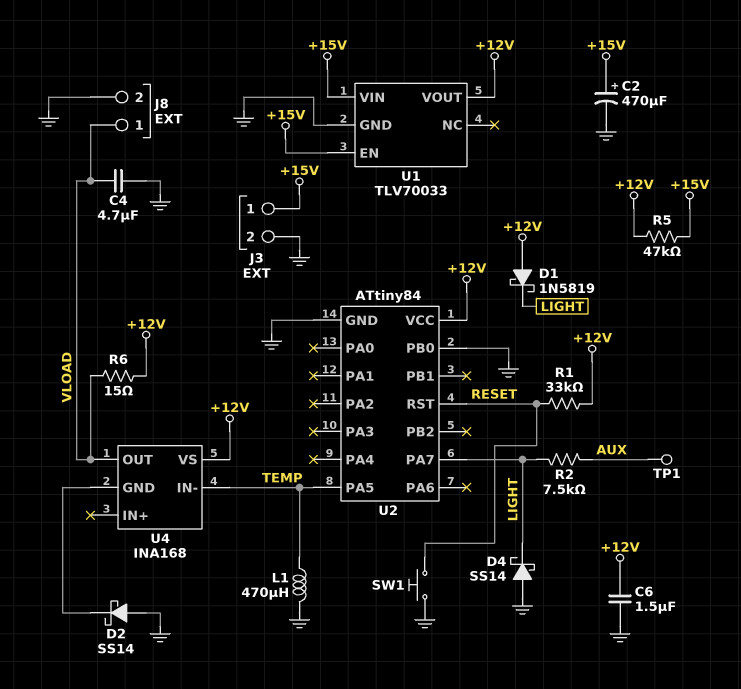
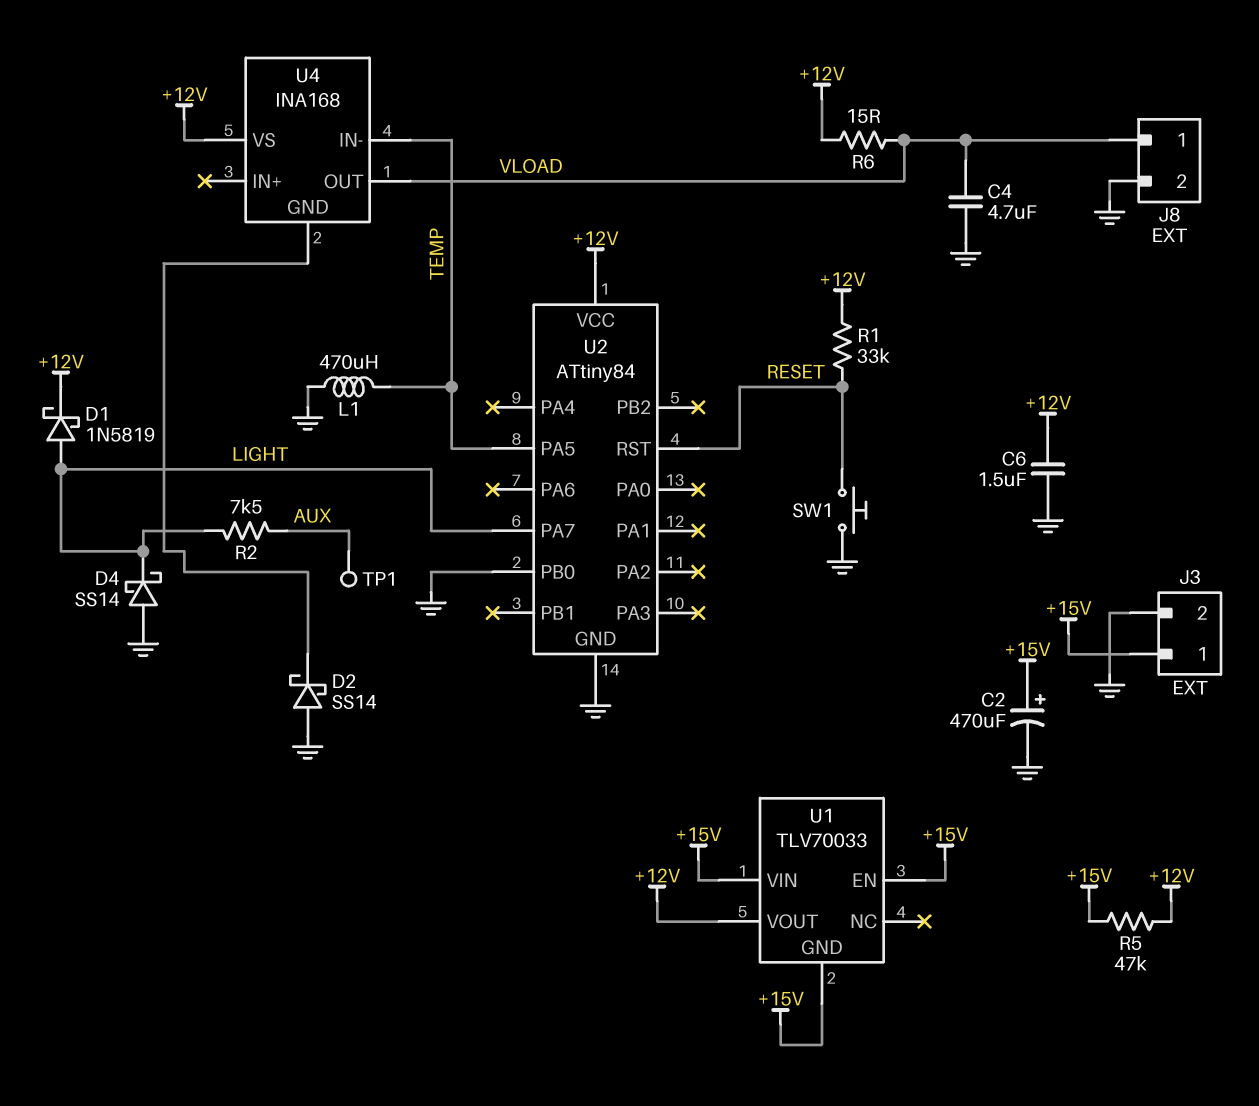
D1: schottky 1N5819 (A +12V, K LIGHT) -> schottky 1N5819 (A LIGHT, K +12V)
U1 pin GND: GND -> +15V

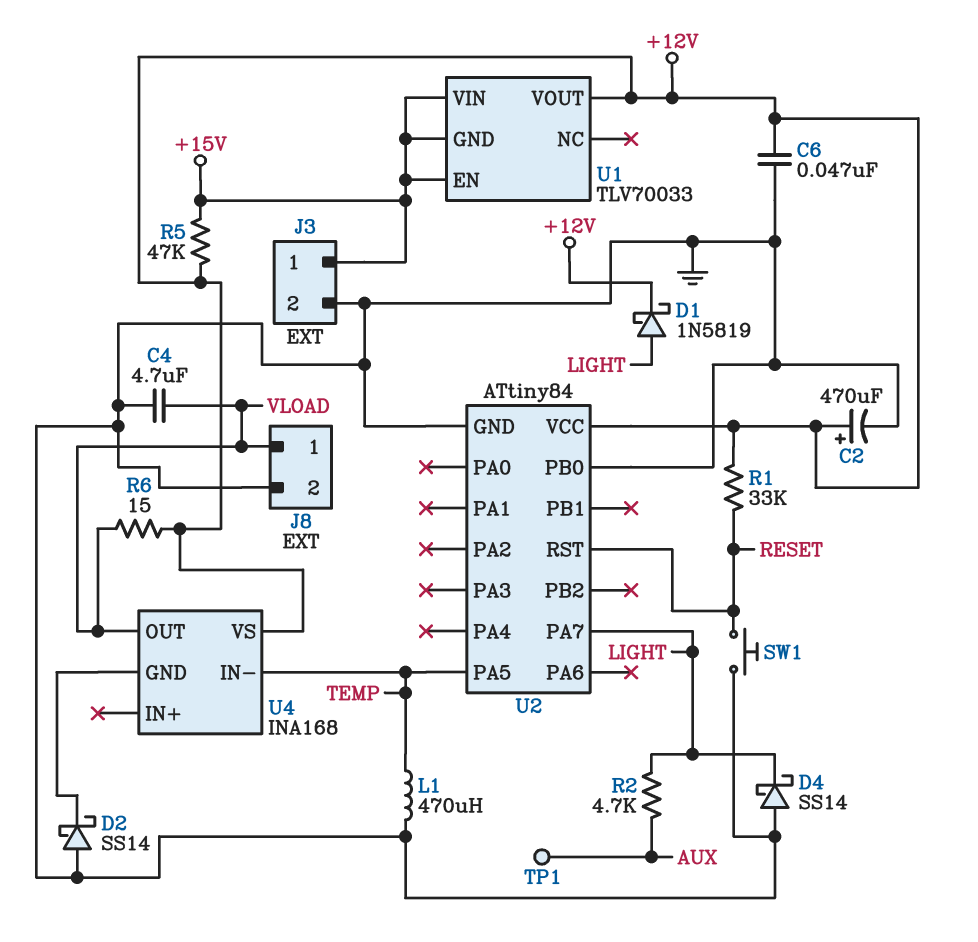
C2: 470uF (plus +15V, minus GND) -> 470uF (plus +12V, minus GND)
C6: 1.5uF (+12V, GND) -> 47nF (+12V, GND)
R2: 7.5k (AUX, LIGHT) -> 4.7k (AUX, LIGHT)

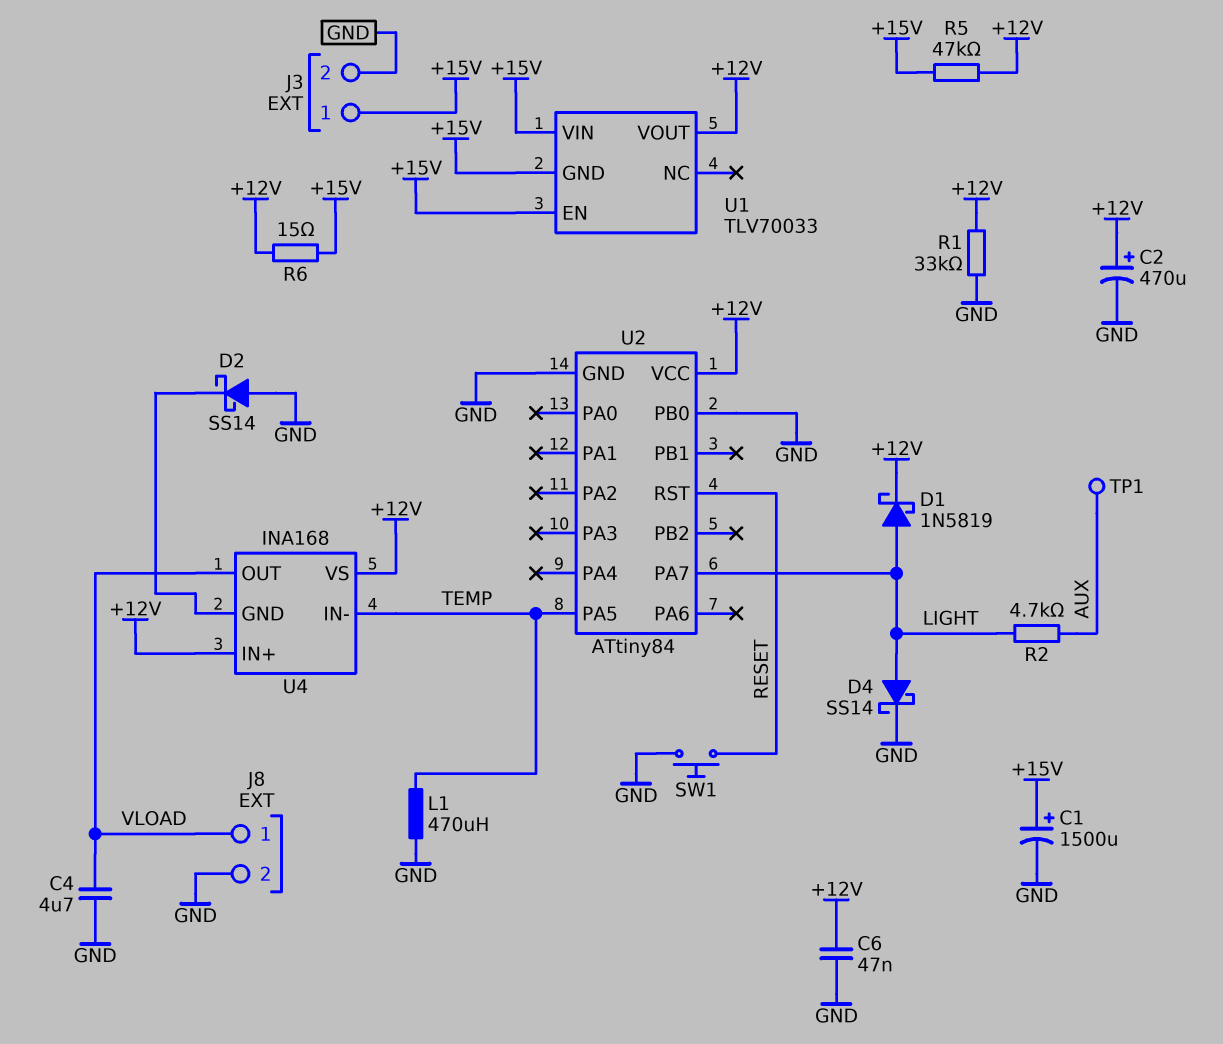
C1: none -> 1500uF (plus +15V, minus GND)
D4: schottky SS14 (A GND, K LIGHT) -> schottky SS14 (A LIGHT, K GND)
R1: 33k (+12V, RESET) -> 33k (+12V, GND)
R6: 15 (+12V, VLOAD) -> 15 (+12V, +15V)
U4 pin IN+: none -> +12V

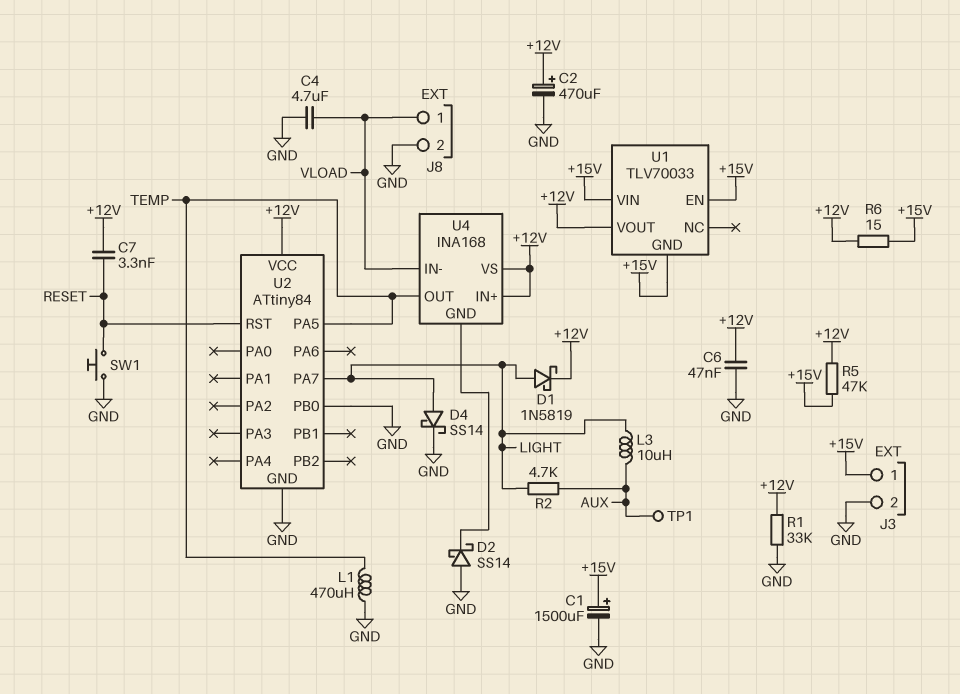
C7: none -> 3.3nF (+12V, RESET)
L3: none -> 10uH (AUX, LIGHT)
U4 pin IN-: TEMP -> VLOAD
U4 pin OUT: VLOAD -> TEMP

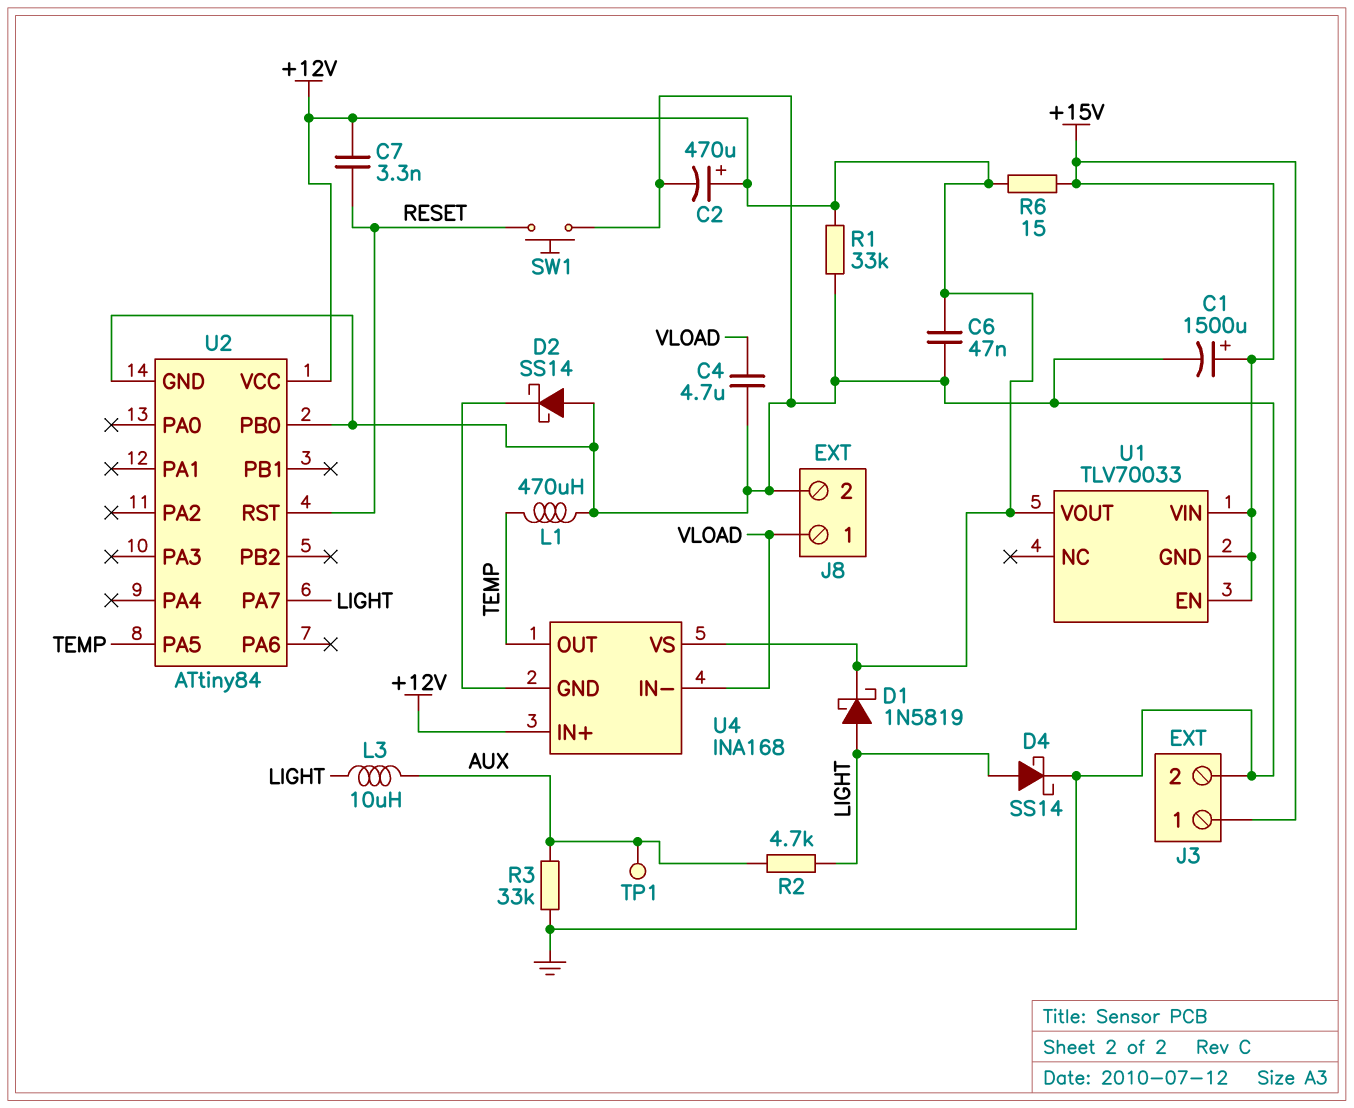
R3: none -> 33k (AUX, GND)
R5: 47k (+12V, +15V) -> none

